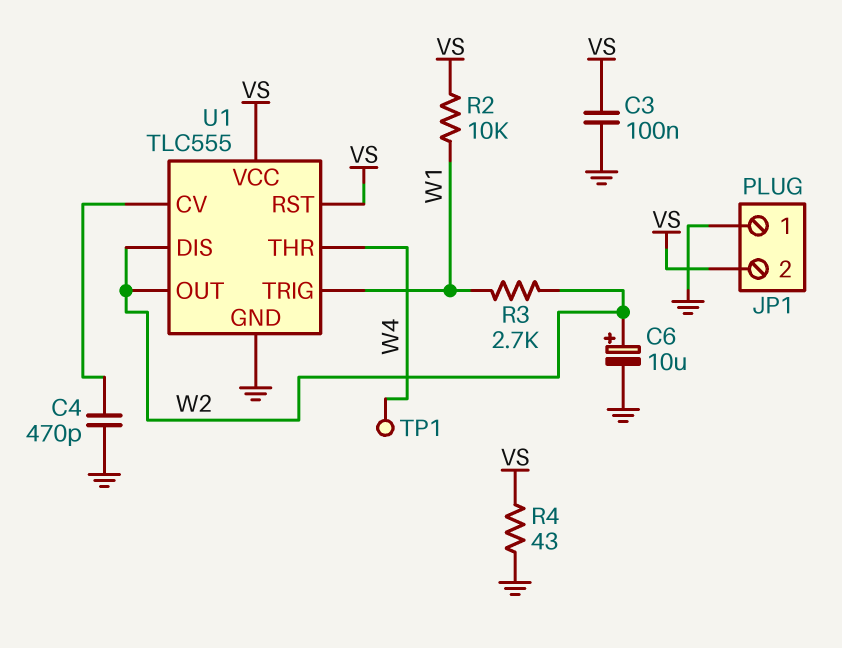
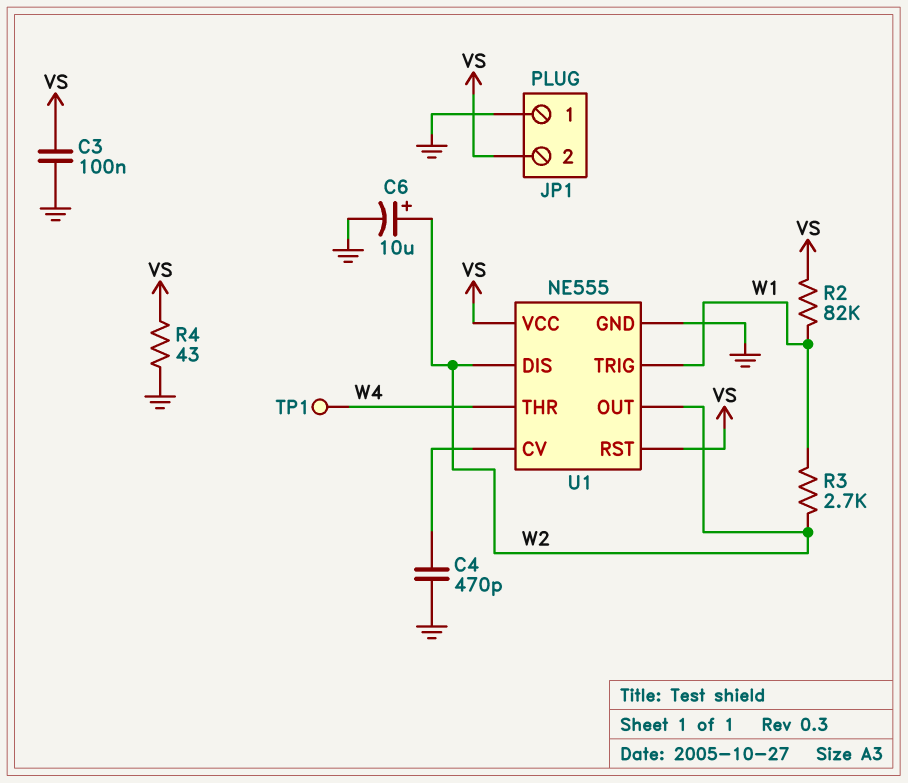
R2: 10k (VS, W1) -> 82k (VS, W1)
U1: TLC555 -> NE555

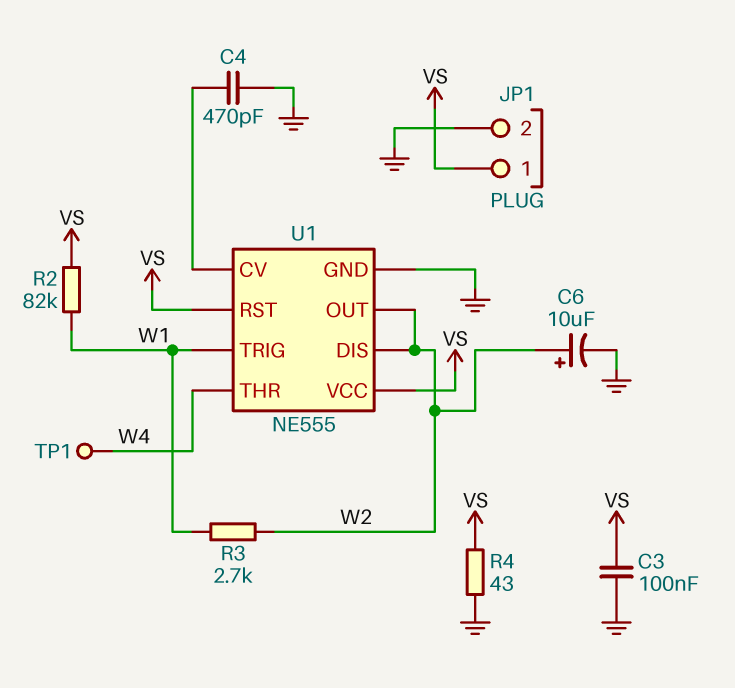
JP1 pin 1: GND -> VS
JP1 pin 2: VS -> GND

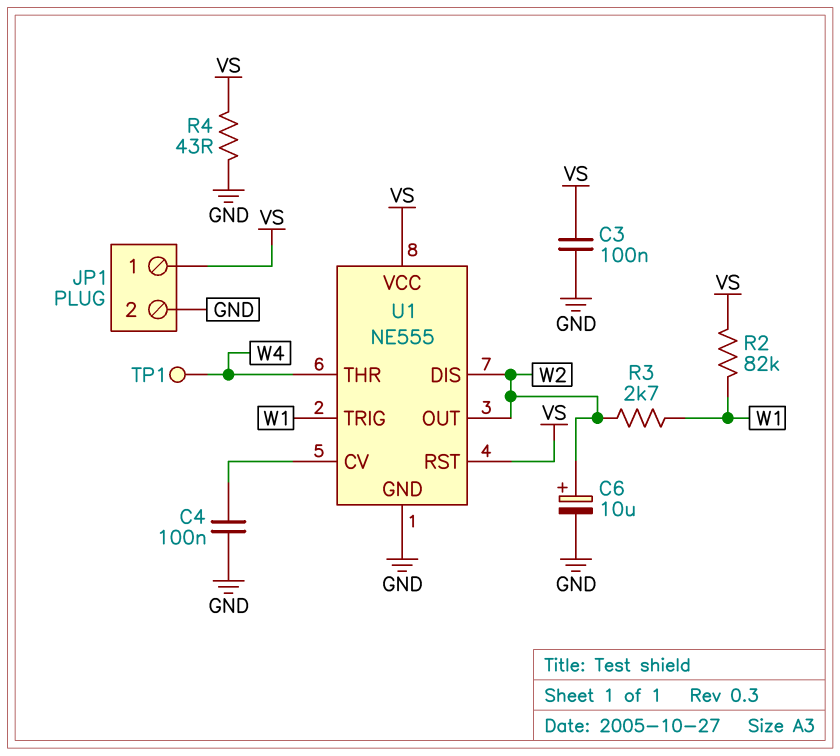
C4: 470pF (GND, U1/CV) -> 100nF (GND, U1/CV)

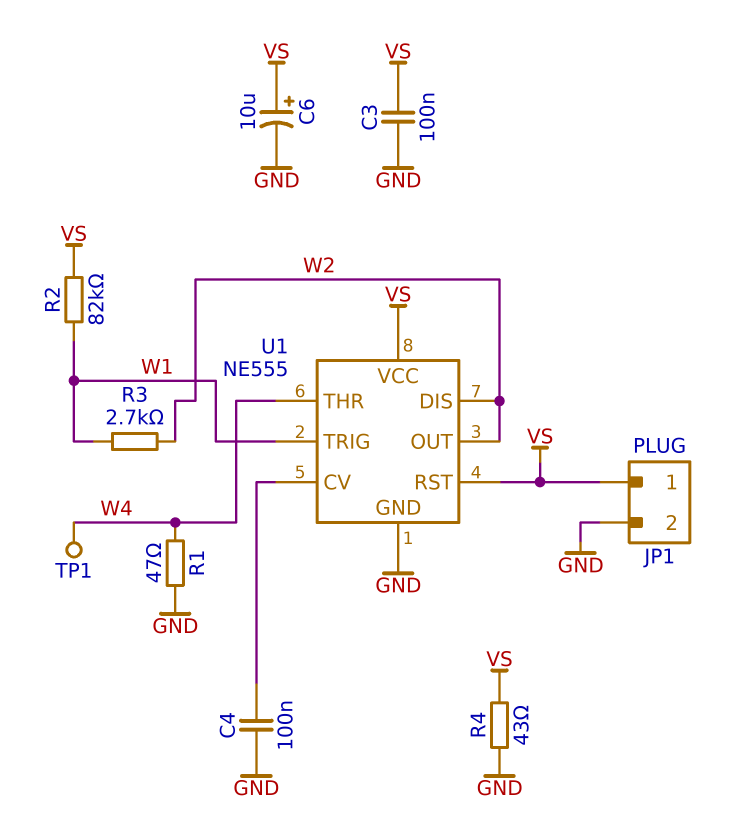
C6: 10uF (plus W2, minus GND) -> 10uF (plus VS, minus GND)
R1: none -> 47 (GND, W4)

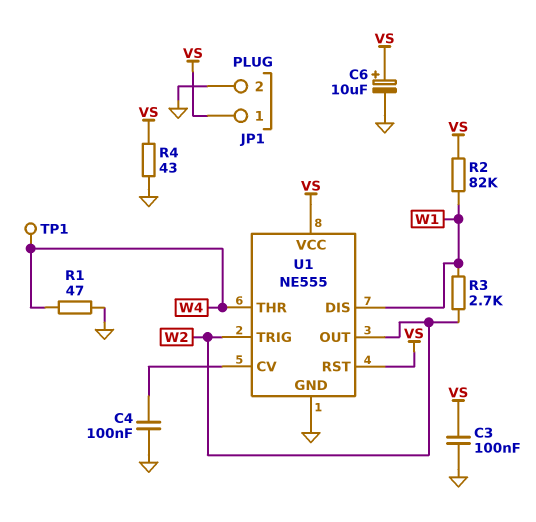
U1 pin DIS: W2 -> W1
U1 pin TRIG: W1 -> W2

